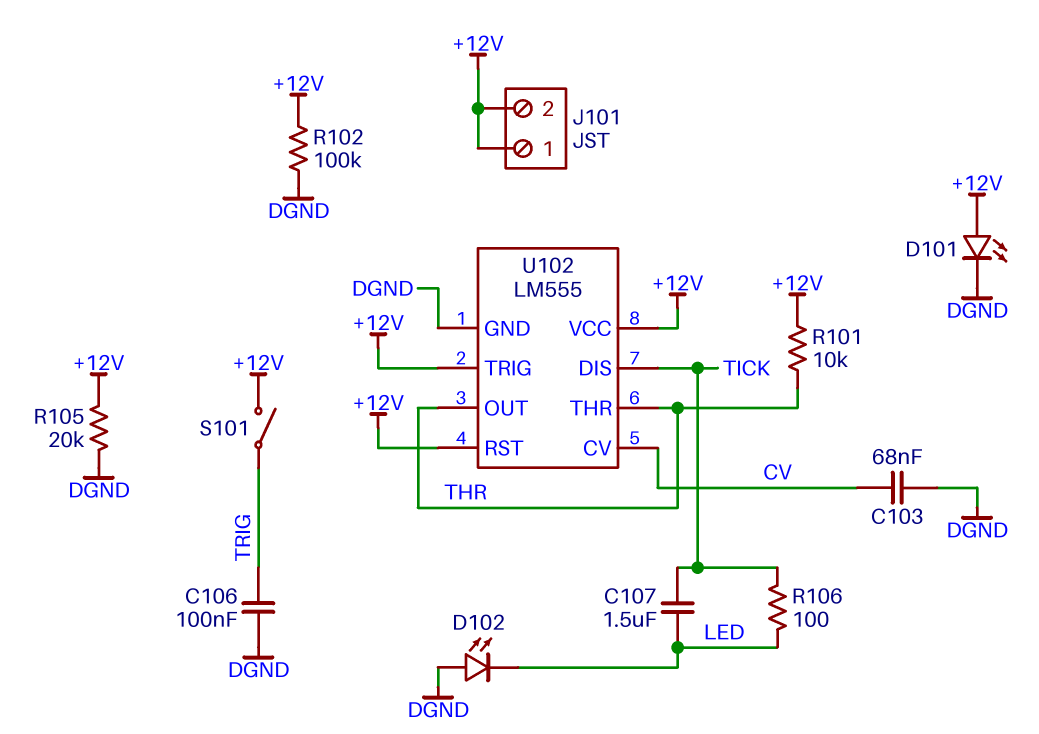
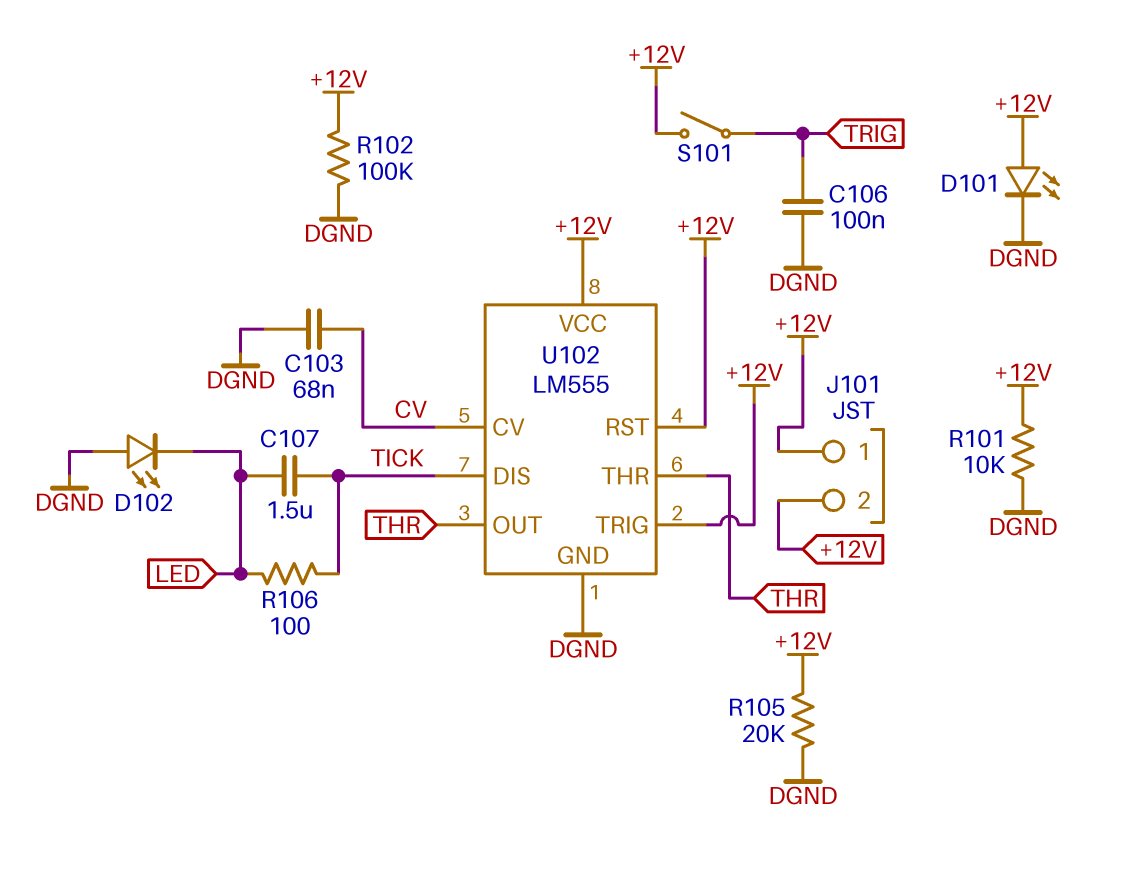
R101: 10k (+12V, THR) -> 10k (+12V, DGND)

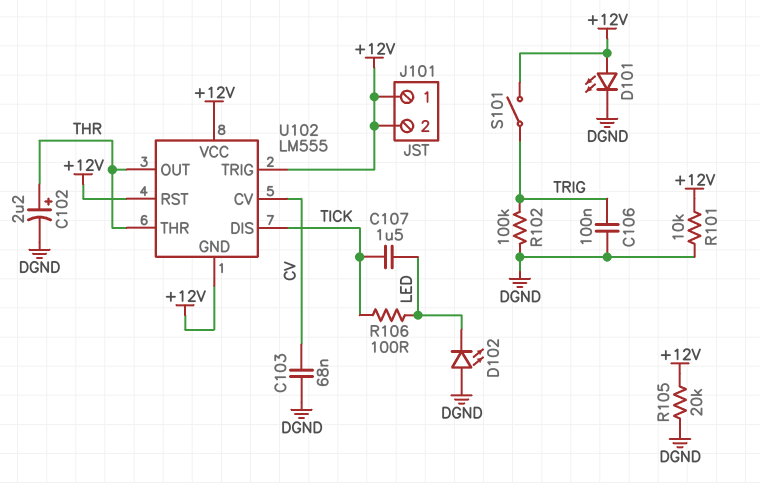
C102: none -> 2.2uF (plus THR, minus DGND)
R102: 100k (+12V, DGND) -> 100k (DGND, TRIG)
U102 pin GND: DGND -> +12V

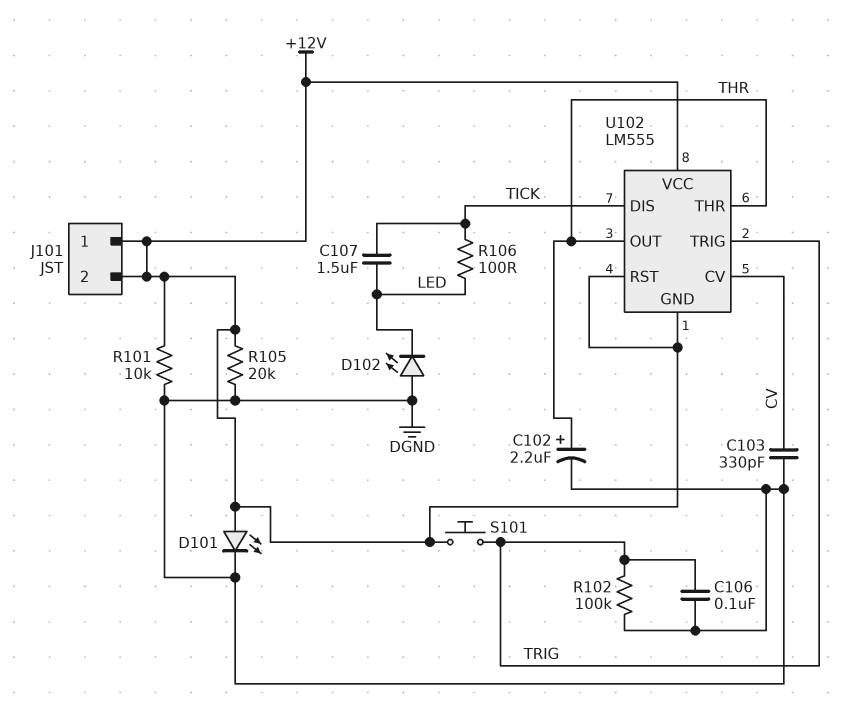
C103: 68nF (CV, DGND) -> 330pF (CV, DGND)
S101: switch (+12V, TRIG) -> button (+12V, TRIG)
U102 pin TRIG: +12V -> TRIG

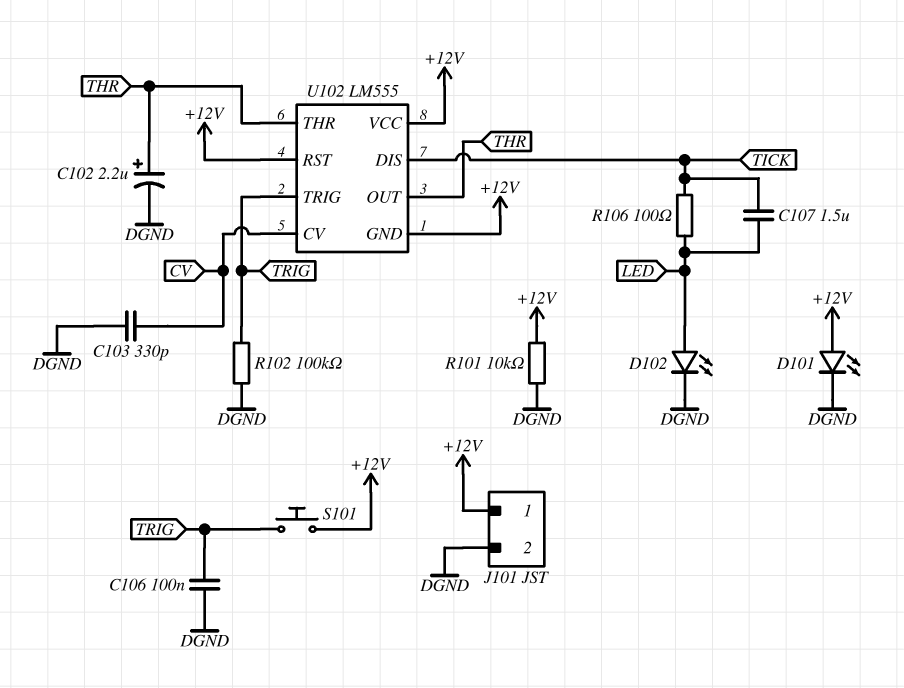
D102: LED (A DGND, K LED) -> LED (A LED, K DGND)
J101 pin 2: +12V -> DGND
R105: 20k (+12V, DGND) -> none

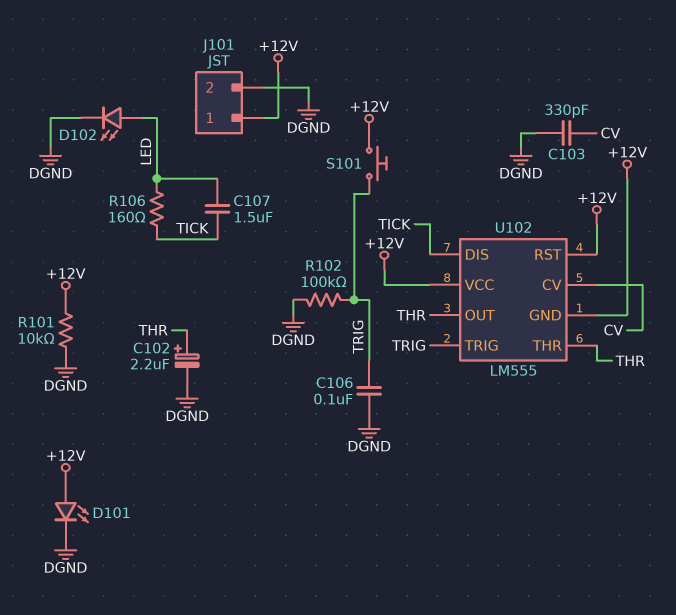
R106: 100 (LED, TICK) -> 160 (LED, TICK)

